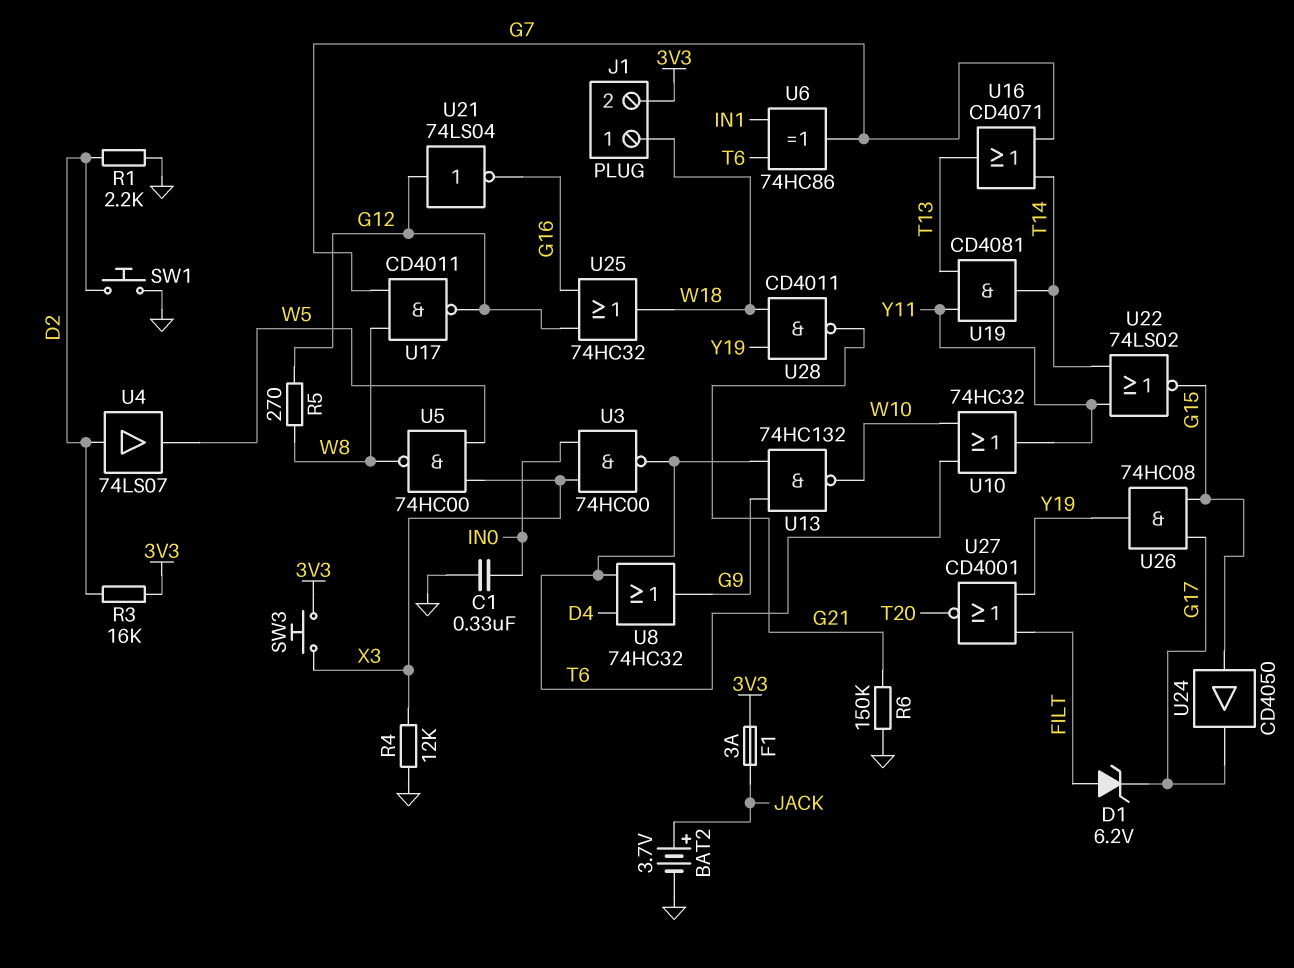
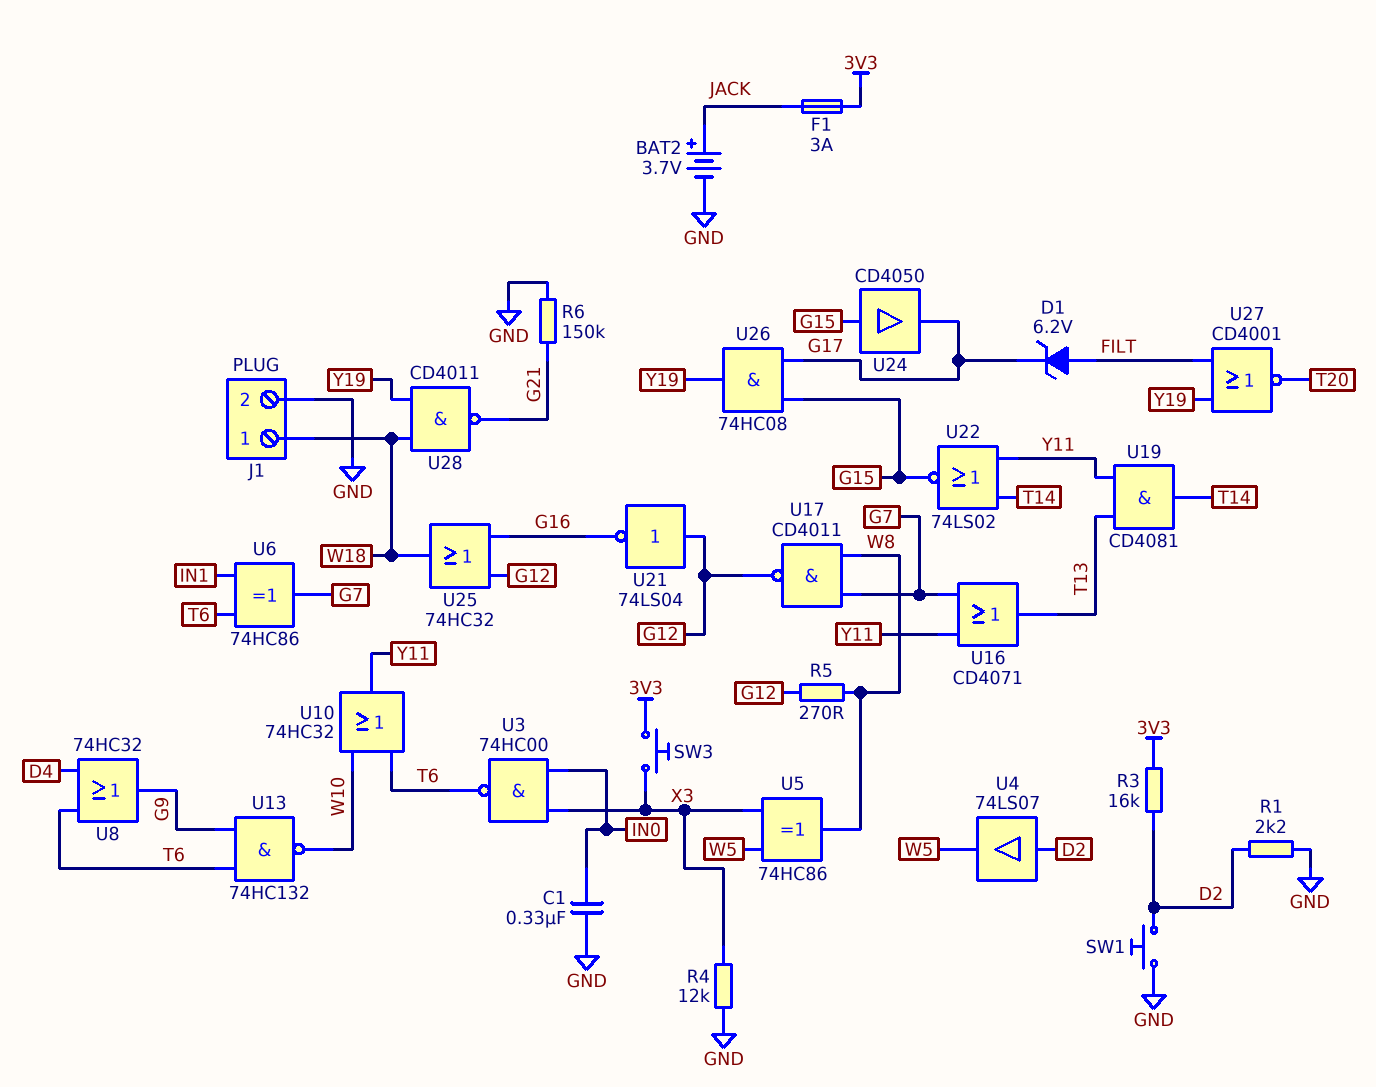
J1 pin 2: 3V3 -> GND
U5: NAND 74HC00 (in W5, in X3, out W8) -> XOR 74HC86 (in W5, in X3, out W8)
U16: OR CD4071 (in G7, in T14, out T13) -> OR CD4071 (in G7, in Y11, out T13)

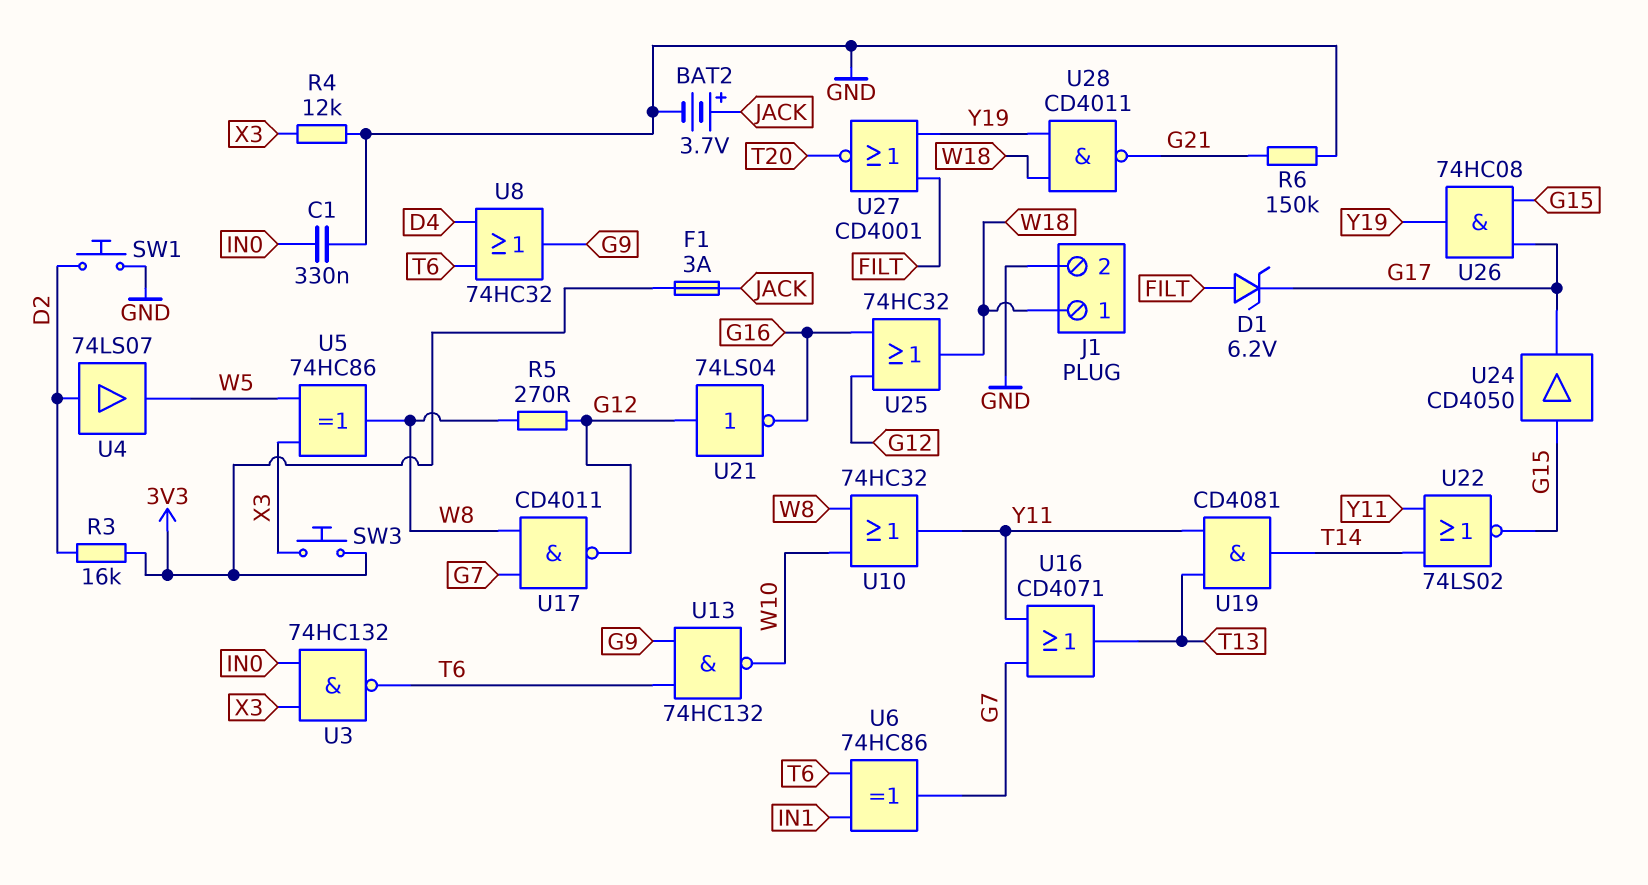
R1: 2.2k (D2, GND) -> none
U3: NAND 74HC00 (in IN0, in X3, out T6) -> NAND 74HC132 (in IN0, in X3, out T6)
U10: OR 74HC32 (in T6, in W10, out Y11) -> OR 74HC32 (in W8, in W10, out Y11)

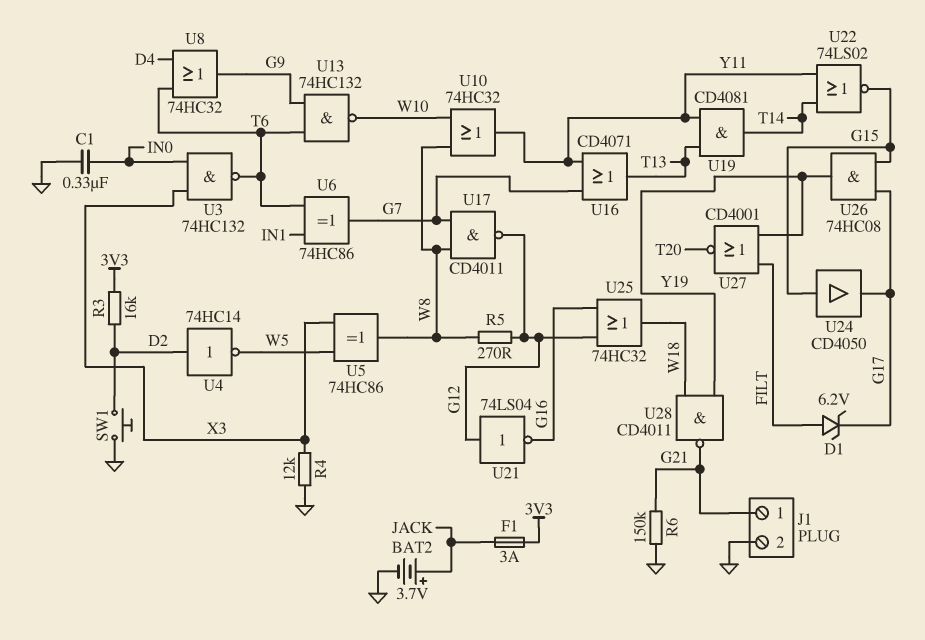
J1 pin 1: W18 -> G21
SW3: button (3V3, X3) -> none
U4: buffer 74LS07 (in D2, out W5) -> NOT 74HC14 (in D2, out W5)

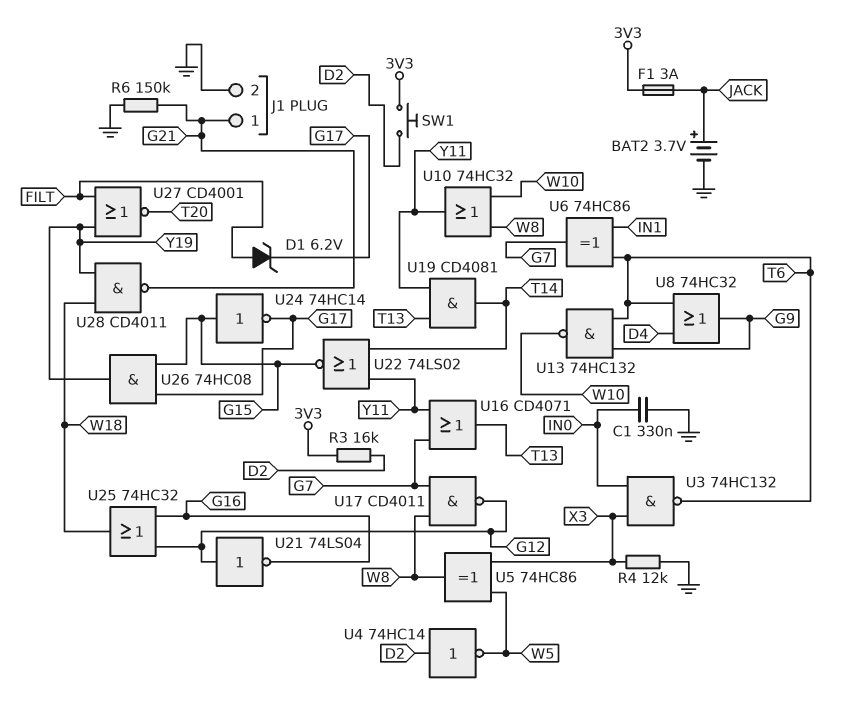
R5: 270 (G12, W8) -> none
SW1: button (D2, GND) -> button (3V3, D2)
U24: buffer CD4050 (in G15, out G17) -> NOT 74HC14 (in G15, out G17)

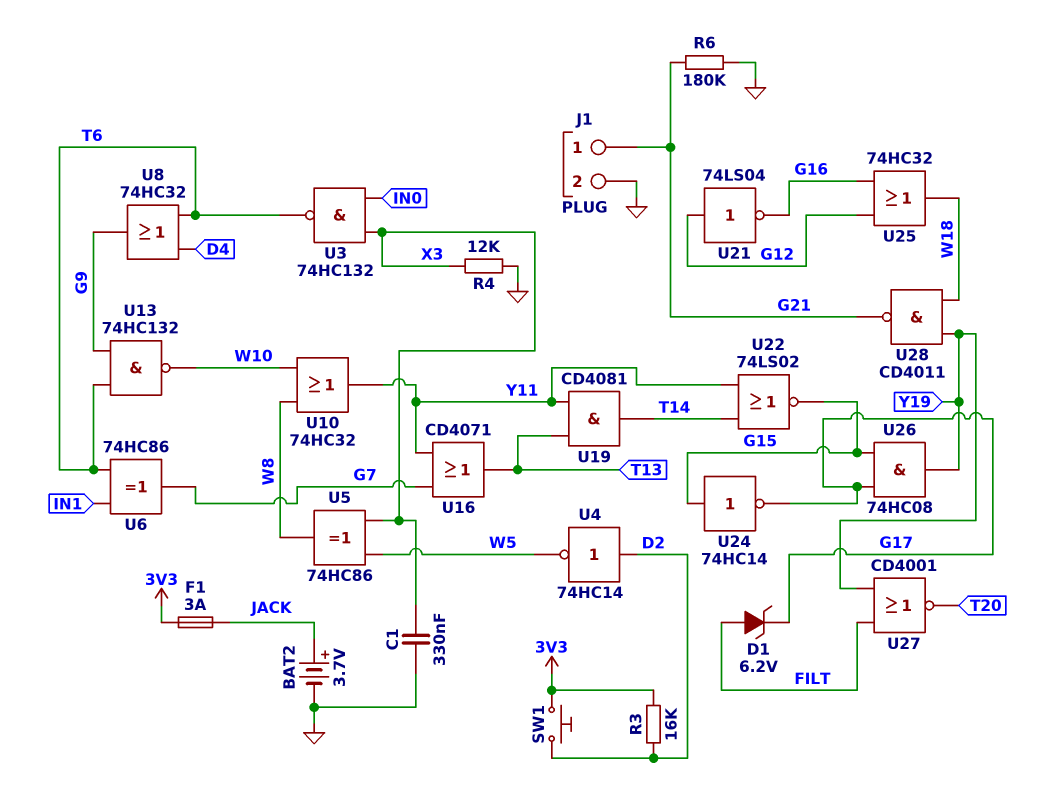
C1: 330nF (GND, IN0) -> 330nF (GND, X3)
R6: 150k (G21, GND) -> 180k (G21, GND)
U17: NAND CD4011 (in G7, in W8, out G12) -> none

